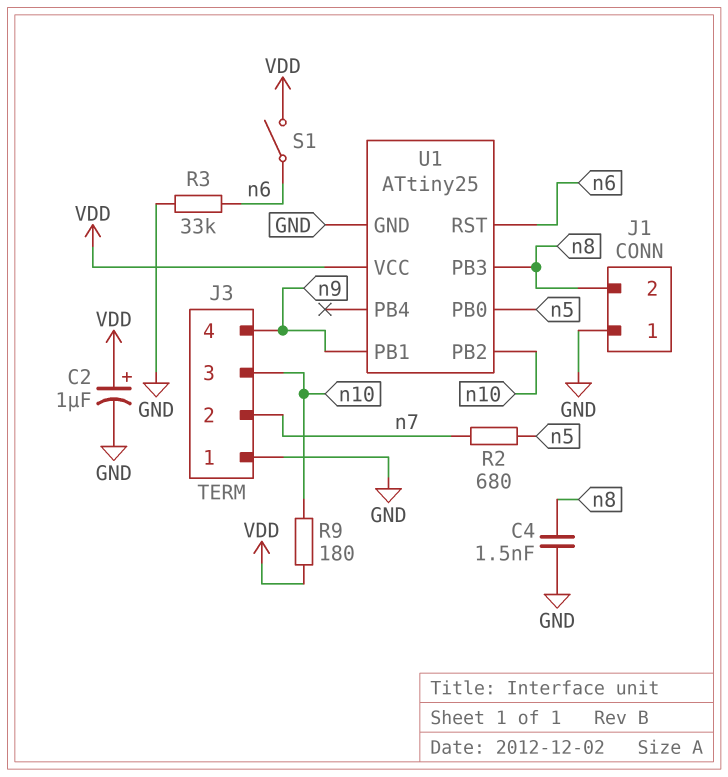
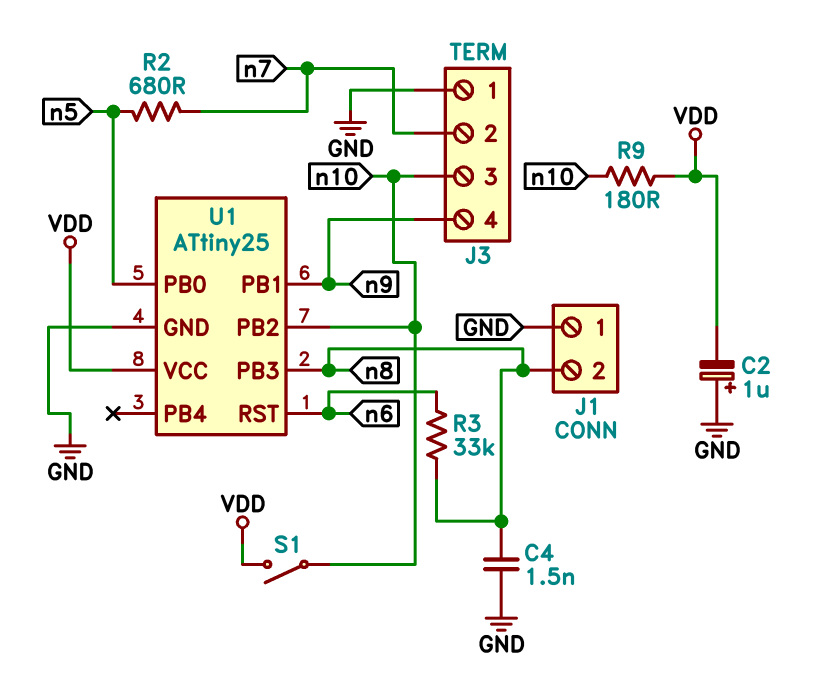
C2: 1uF (plus VDD, minus GND) -> 1uF (plus GND, minus VDD)
R3: 33k (GND, n6) -> 33k (n6, n8)
S1: switch (VDD, n6) -> switch (VDD, n10)

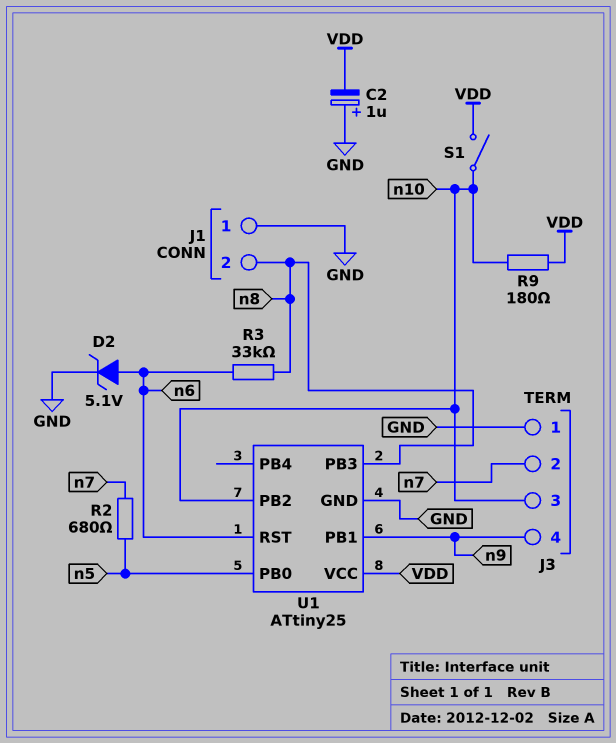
C4: 1.5nF (GND, n8) -> none
D2: none -> zener 5.1V (A n6, K GND)

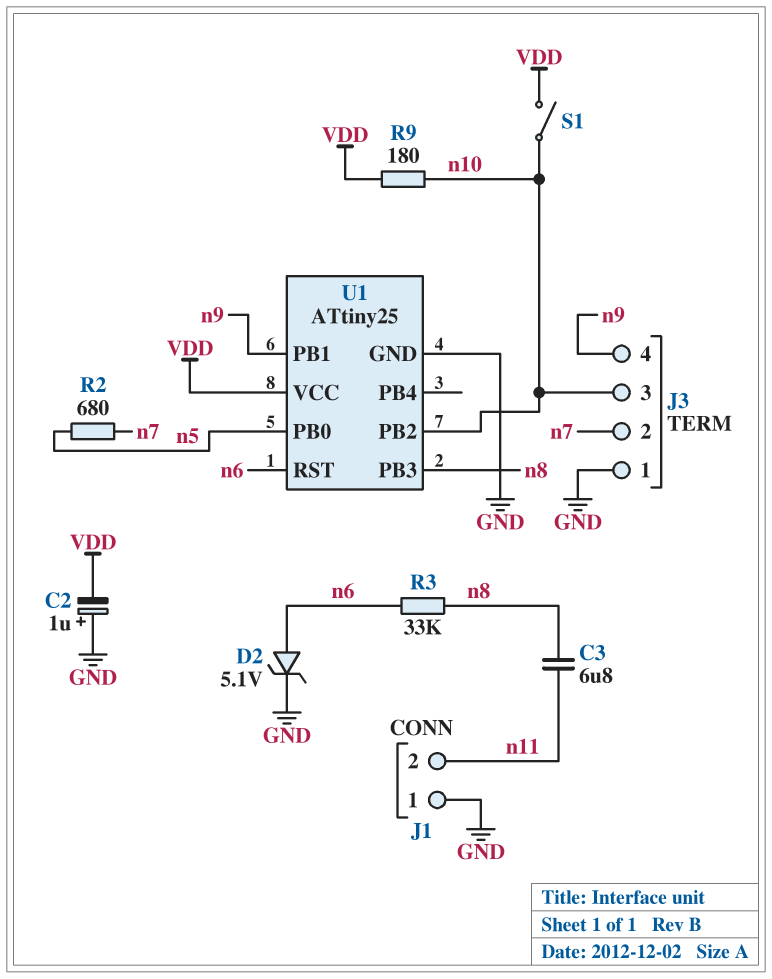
C3: none -> 6.8uF (n8, n11)
J1 pin 2: n8 -> n11

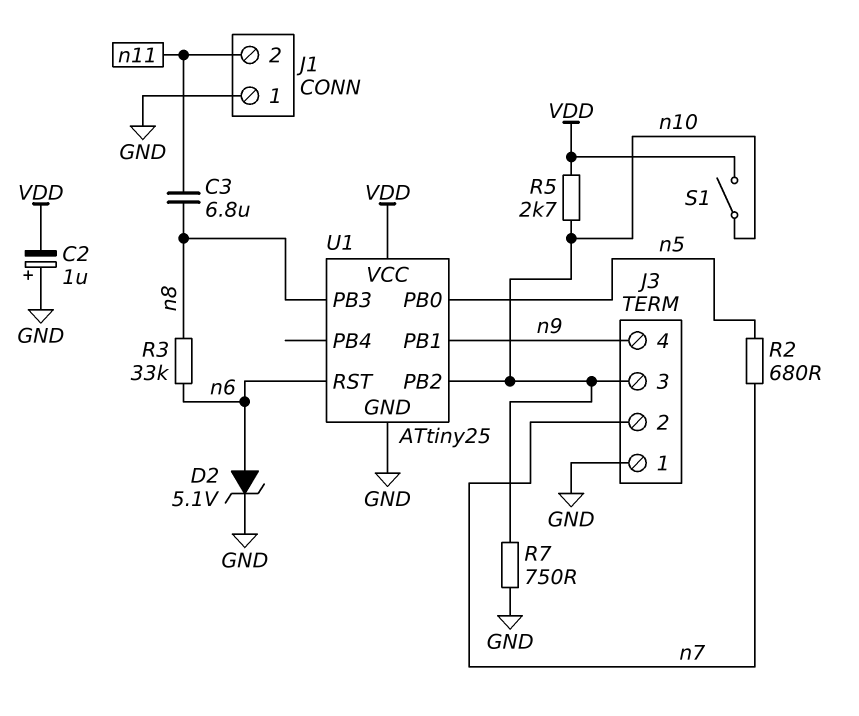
R5: none -> 2.7k (VDD, n10)
R7: none -> 750 (GND, n10)
R9: 180 (VDD, n10) -> none

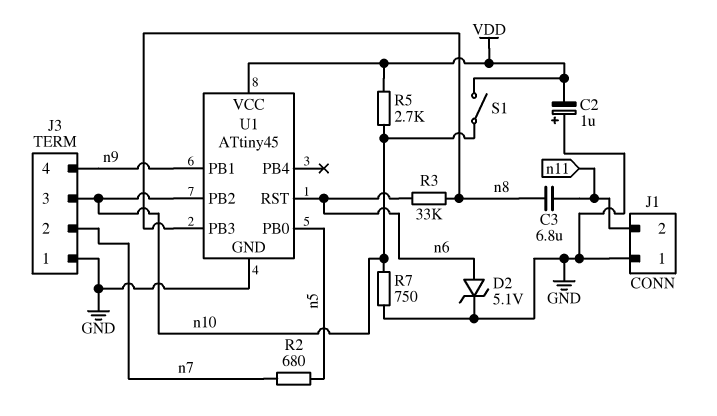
U1: ATtiny25 -> ATtiny45

